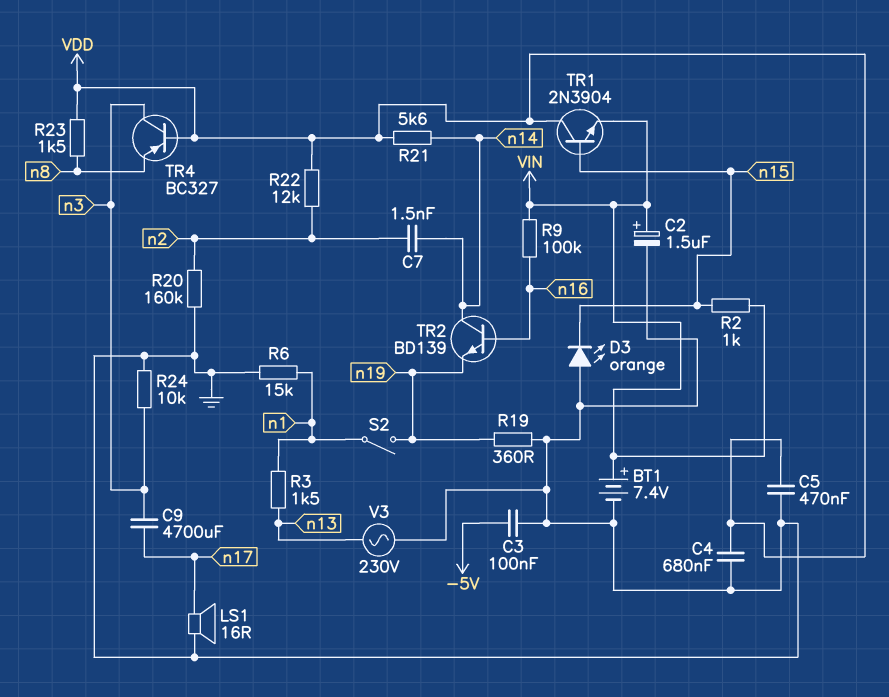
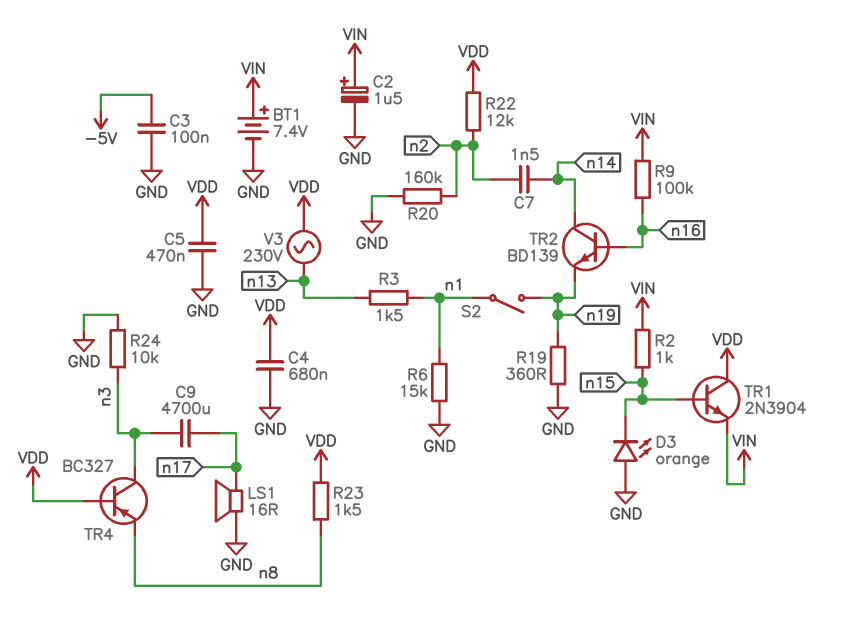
R21: 5.6k (VDD, n14) -> none
V3: AC 230V (GND, n13) -> AC 230V (VDD, n13)

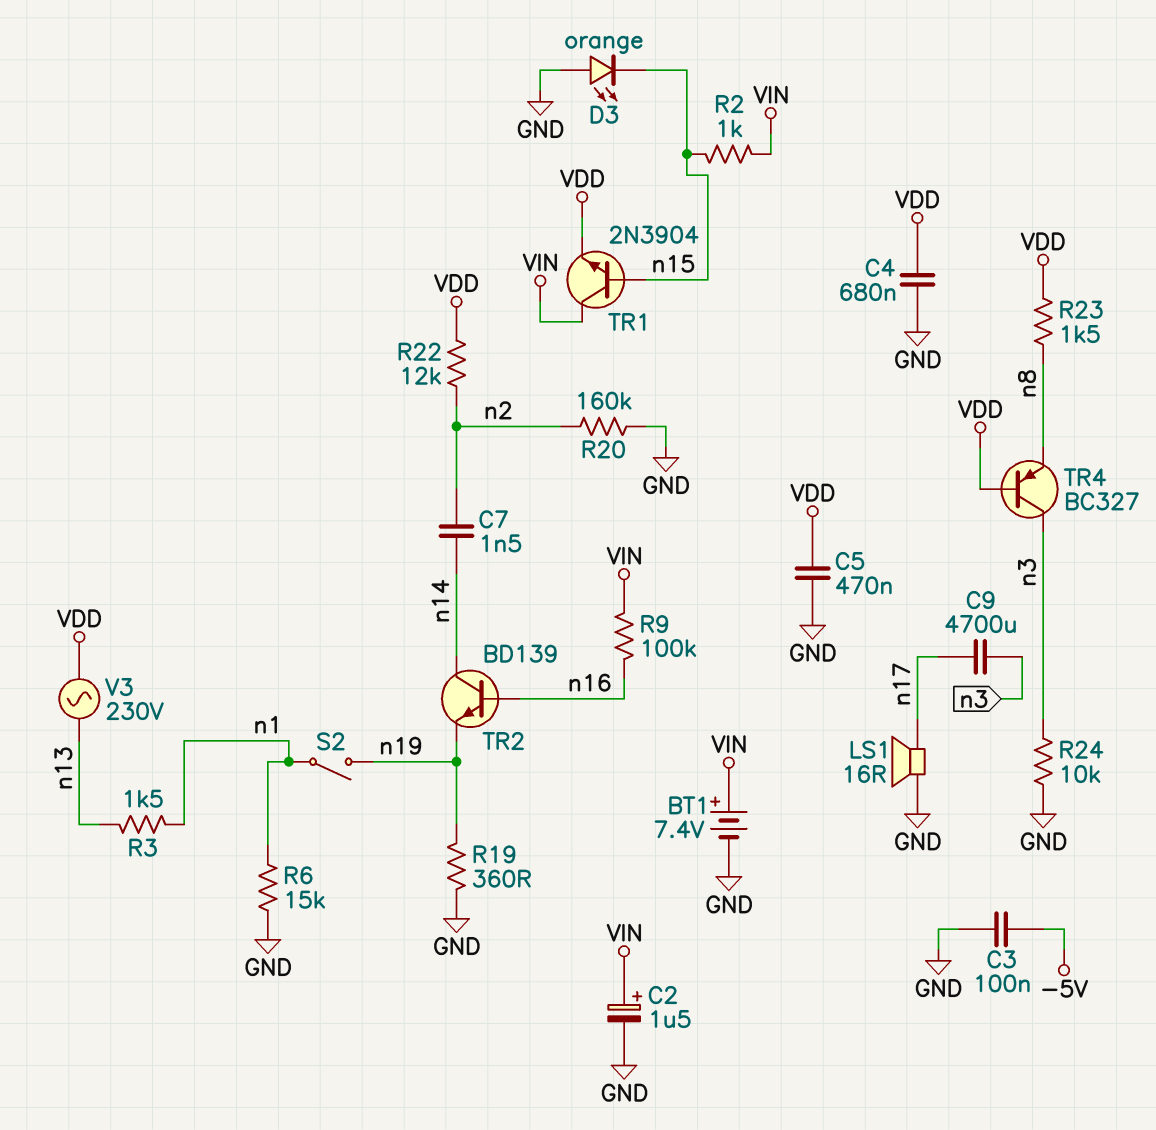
TR1: NPN 2N3904 (B n15, C VDD, E VIN) -> NPN 2N3904 (B n15, C VIN, E VDD)

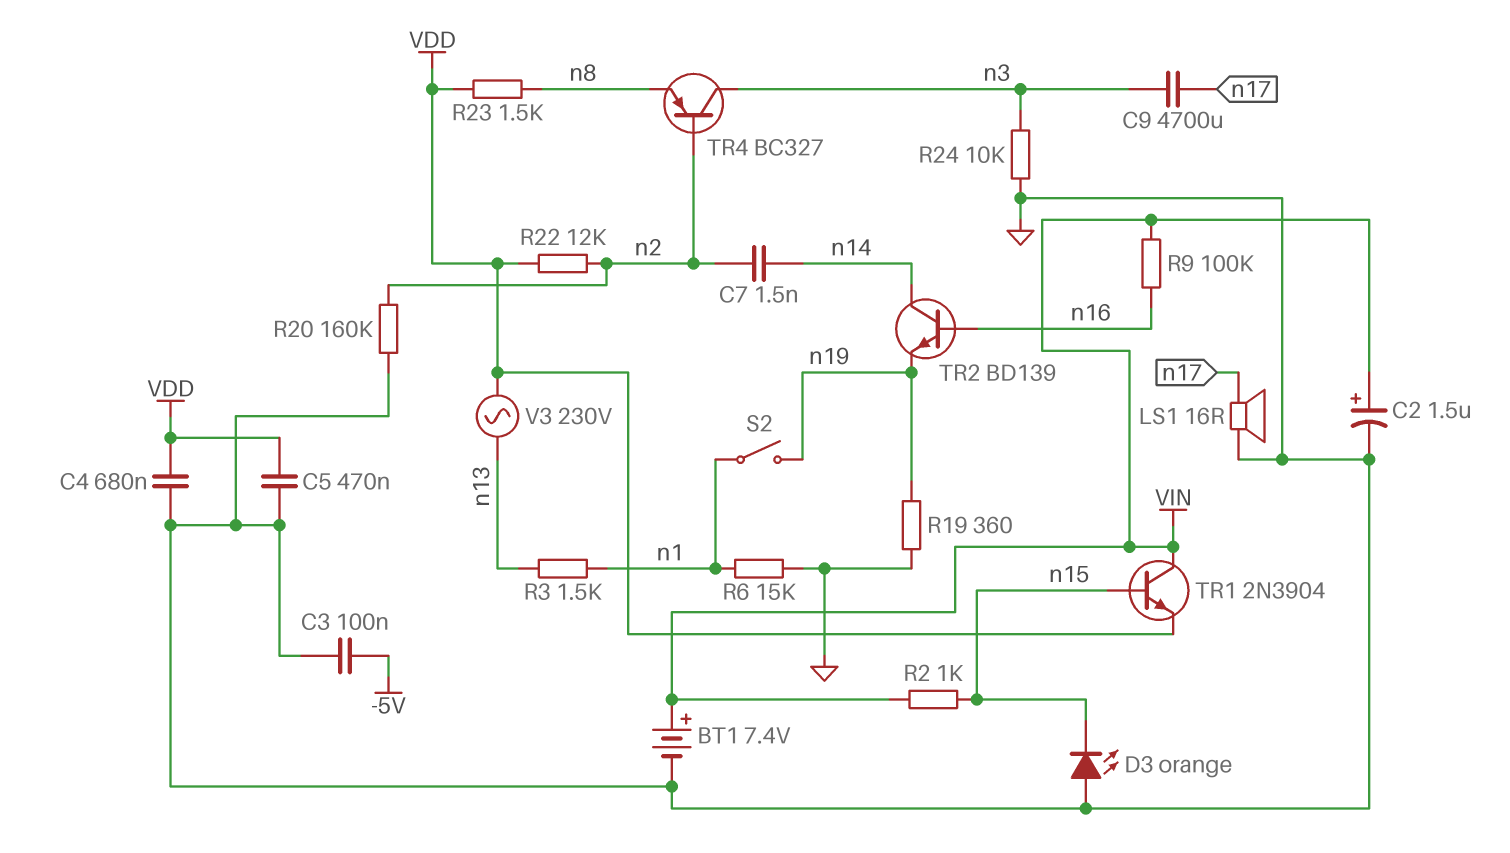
TR4: PNP BC327 (B VDD, C n3, E n8) -> PNP BC327 (B n2, C n3, E n8)

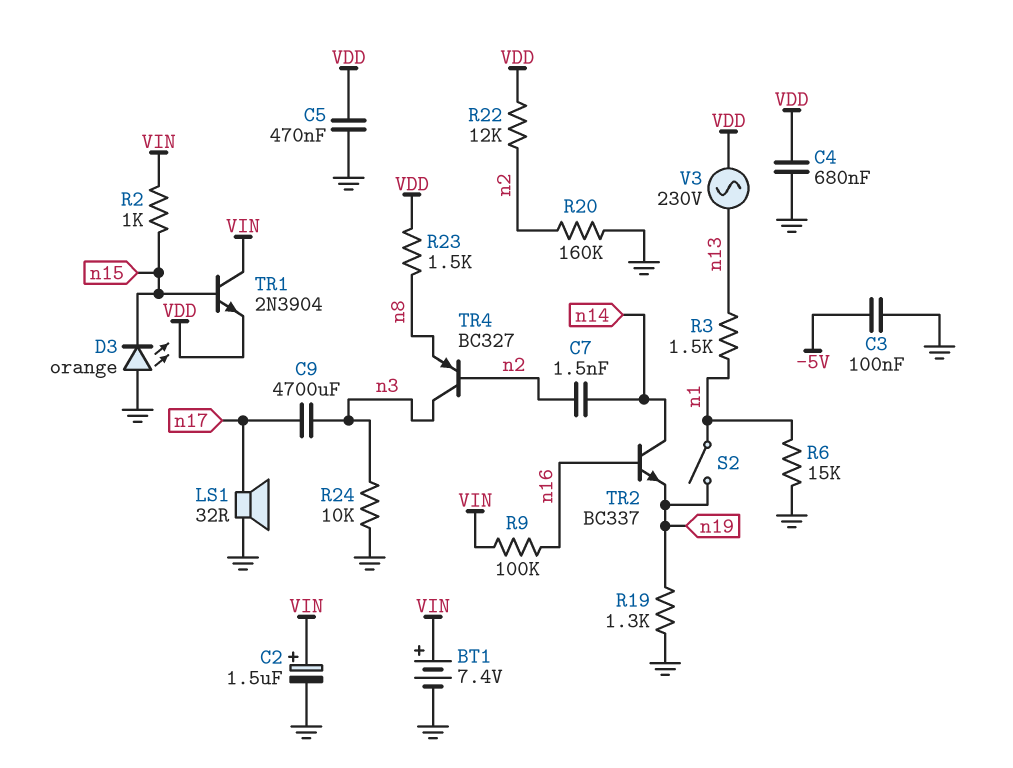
LS1: speaker 16R (GND, n17) -> speaker 32R (GND, n17)
R19: 360 (GND, n19) -> 1.3k (GND, n19)
TR2: NPN BD139 (B n16, C n14, E n19) -> NPN BC337 (B n16, C n14, E n19)

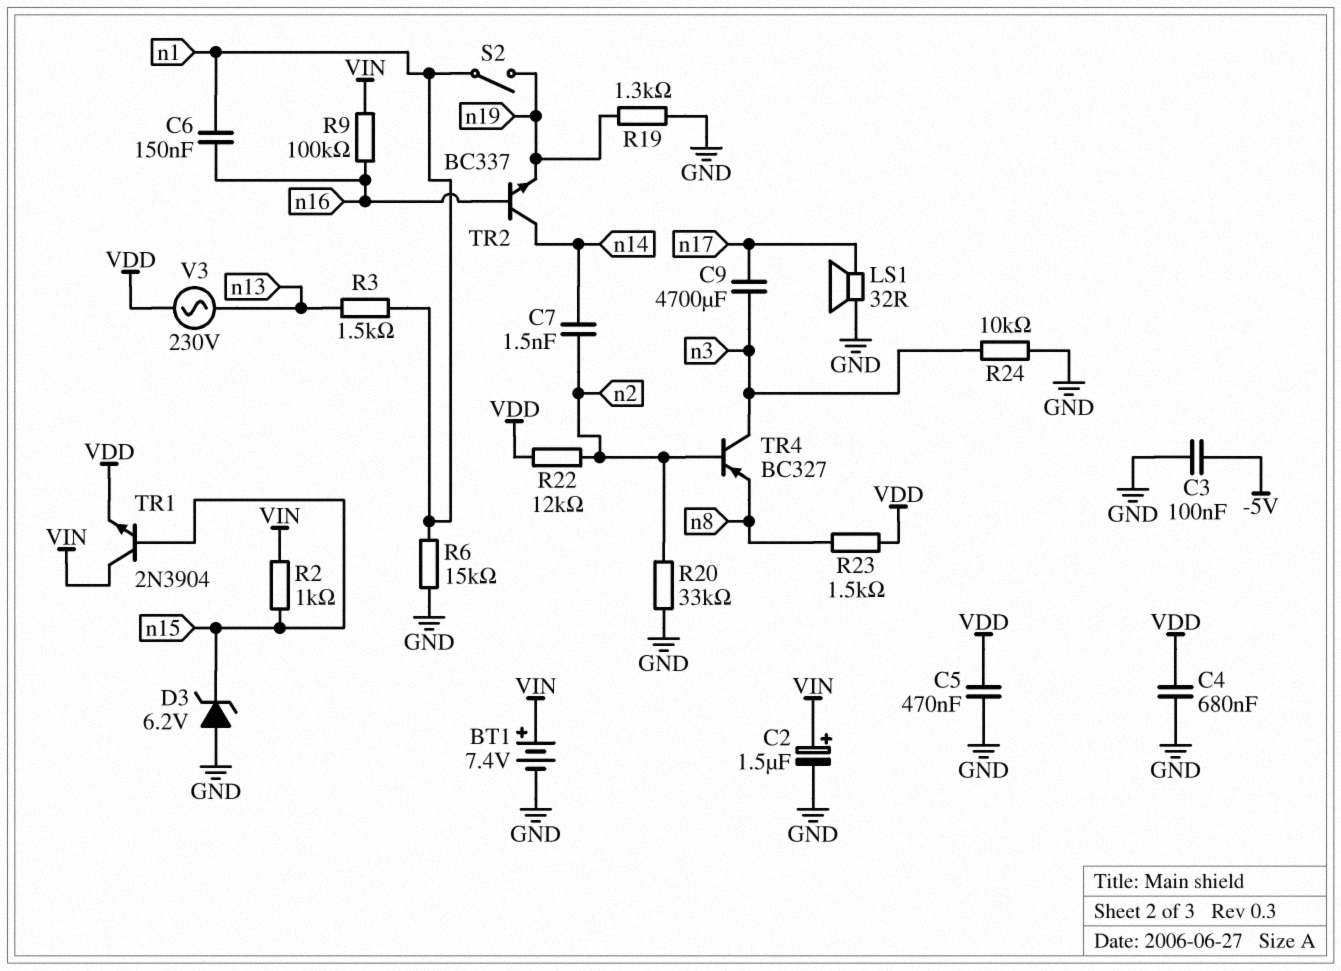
C6: none -> 150nF (n1, n16)
D3: LED orange (A GND, K n15) -> zener 6.2V (A GND, K n15)
R20: 160k (GND, n2) -> 33k (GND, n2)

